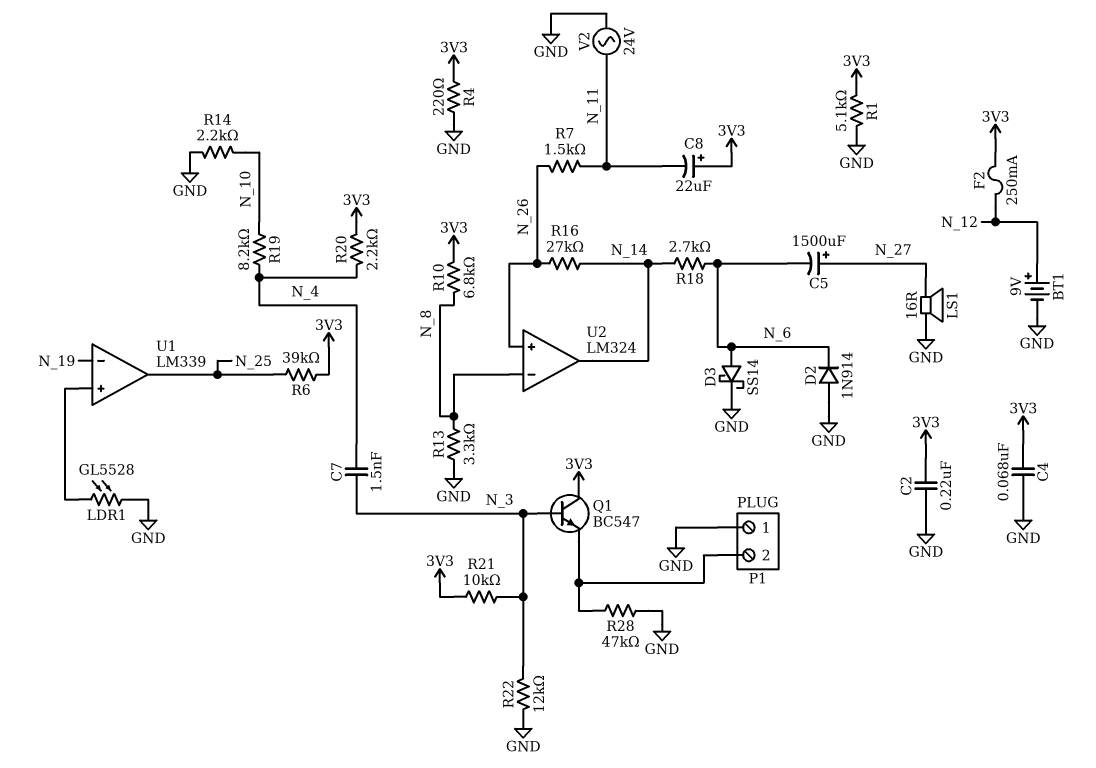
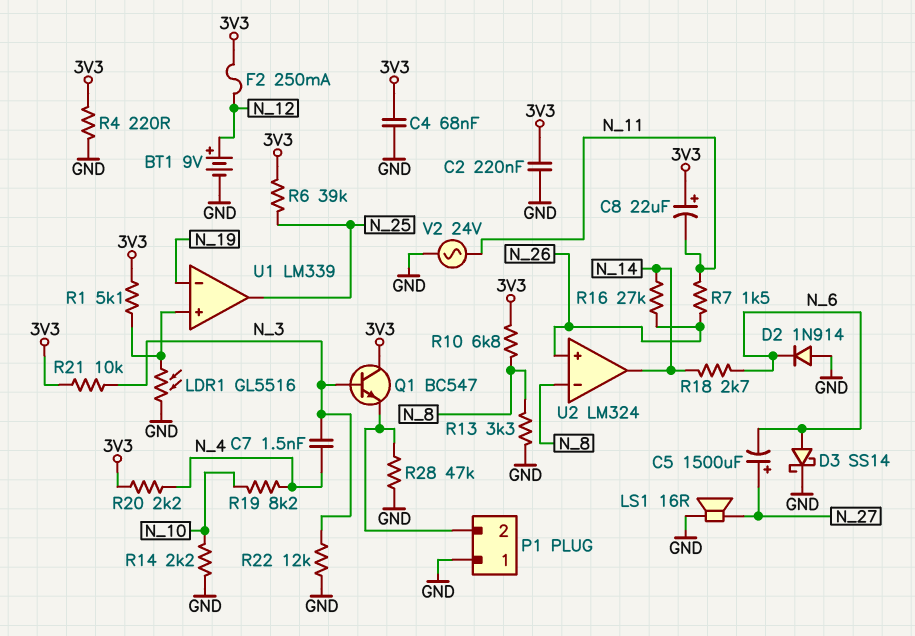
LDR1: GL5528 (GND, U1/in+) -> GL5516 (GND, U1/in+)
R1: 5.1k (3V3, GND) -> 5.1k (3V3, U1/in+)

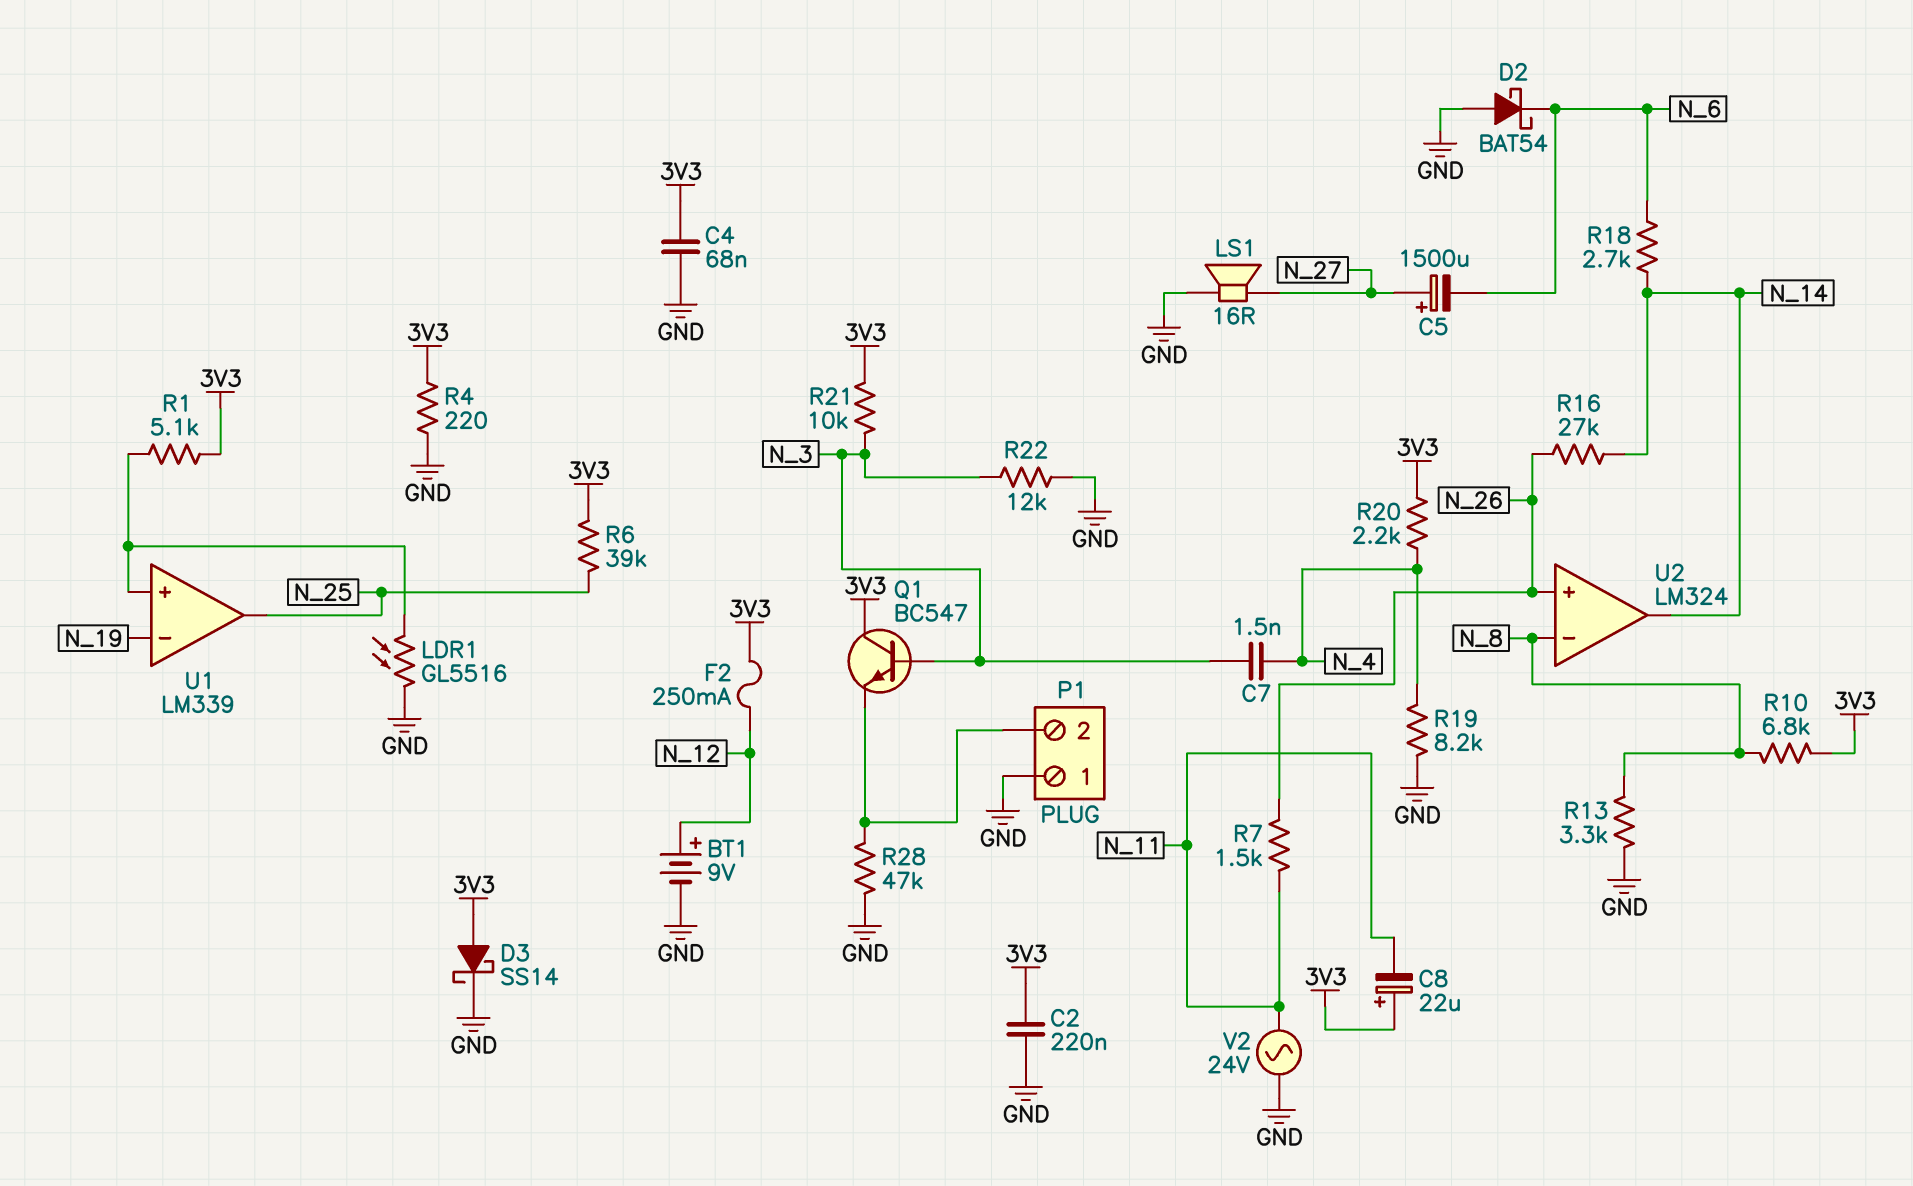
D2: diode 1N914 (A GND, K N_6) -> schottky BAT54 (A GND, K N_6)
D3: schottky SS14 (A N_6, K GND) -> schottky SS14 (A 3V3, K GND)
R14: 2.2k (GND, N_10) -> none
R19: 8.2k (N_4, N_10) -> 8.2k (GND, N_4)

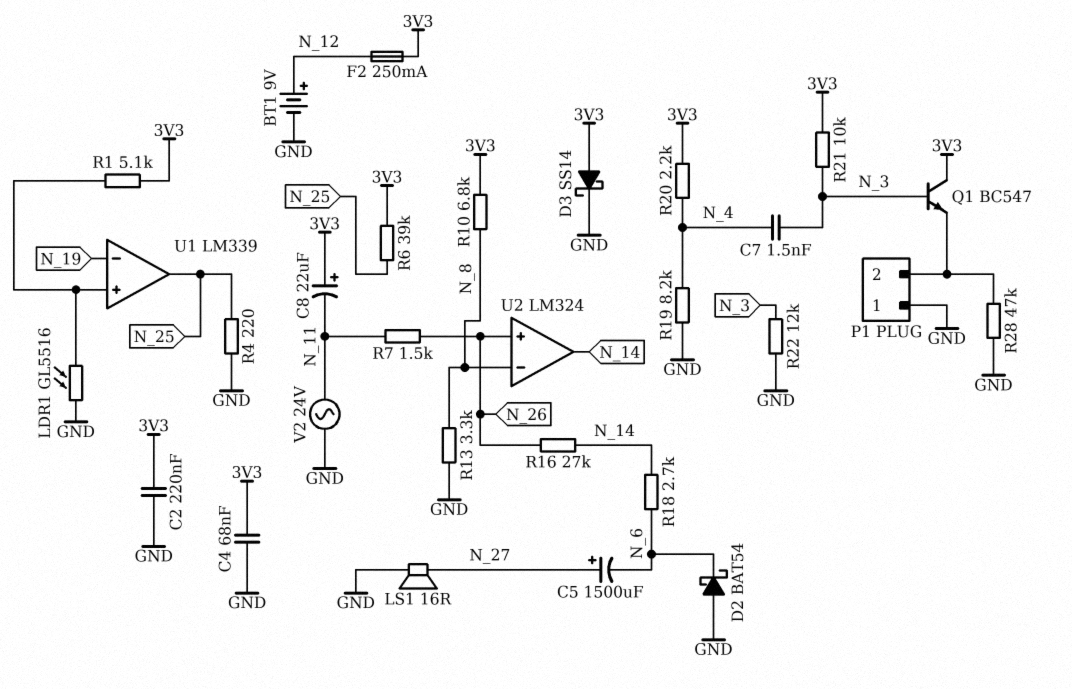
R4: 220 (3V3, GND) -> 220 (GND, N_25)

